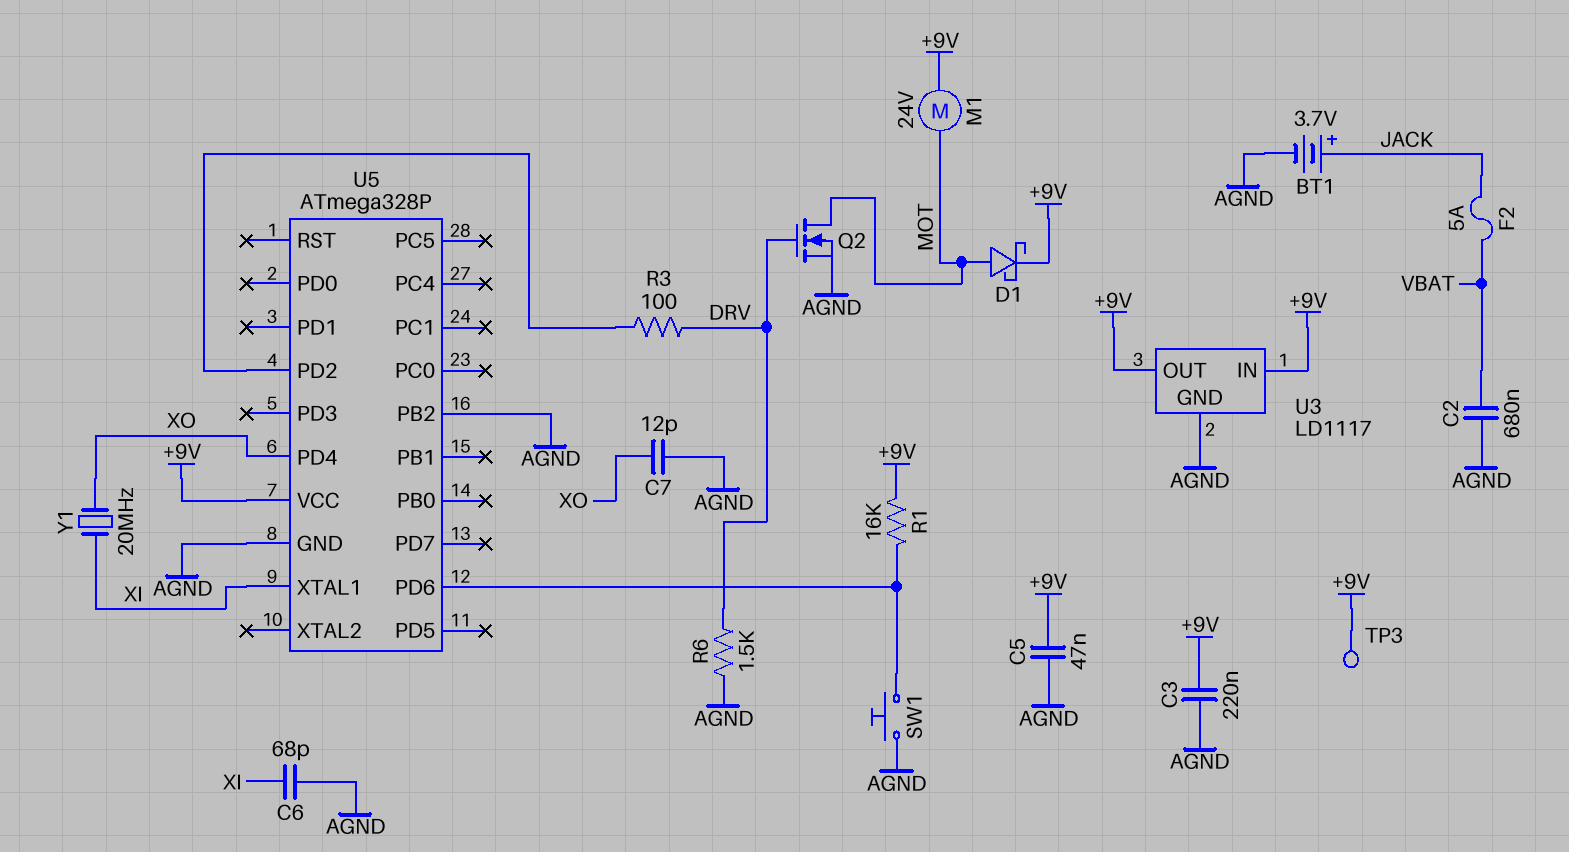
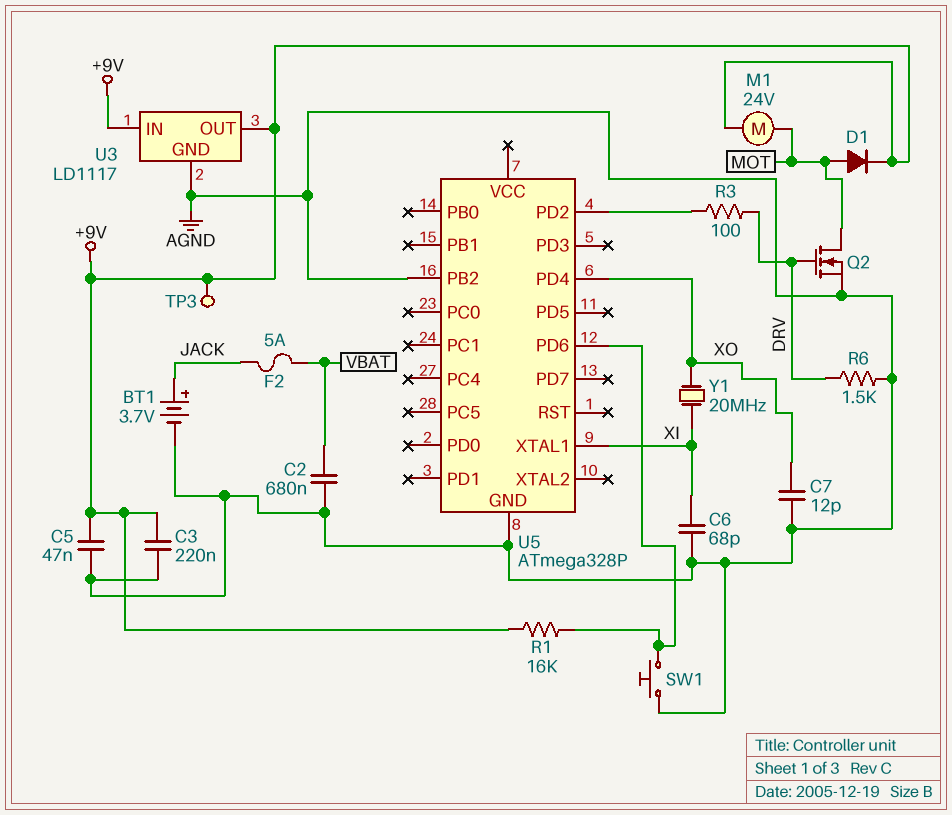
D1: schottky (A MOT, K +9V) -> diode (A MOT, K +9V)
U5 pin VCC: +9V -> none

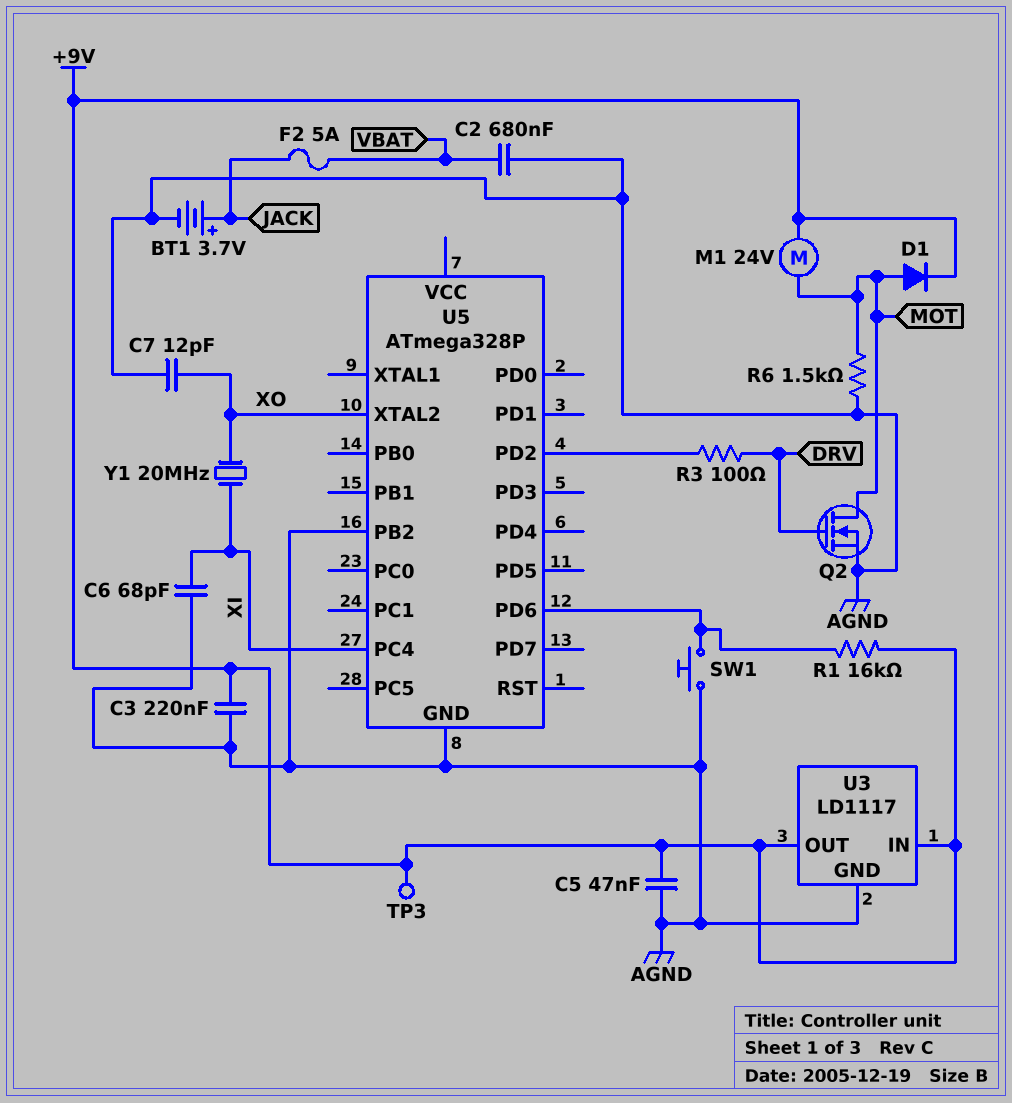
R6: 1.5k (AGND, DRV) -> 1.5k (AGND, MOT)
U5 pin PC4: none -> XI
U5 pin PD4: XO -> none
U5 pin XTAL1: XI -> none
U5 pin XTAL2: none -> XO

